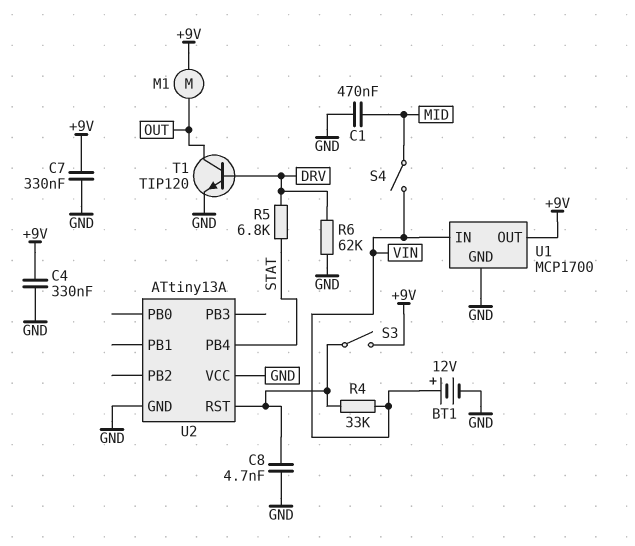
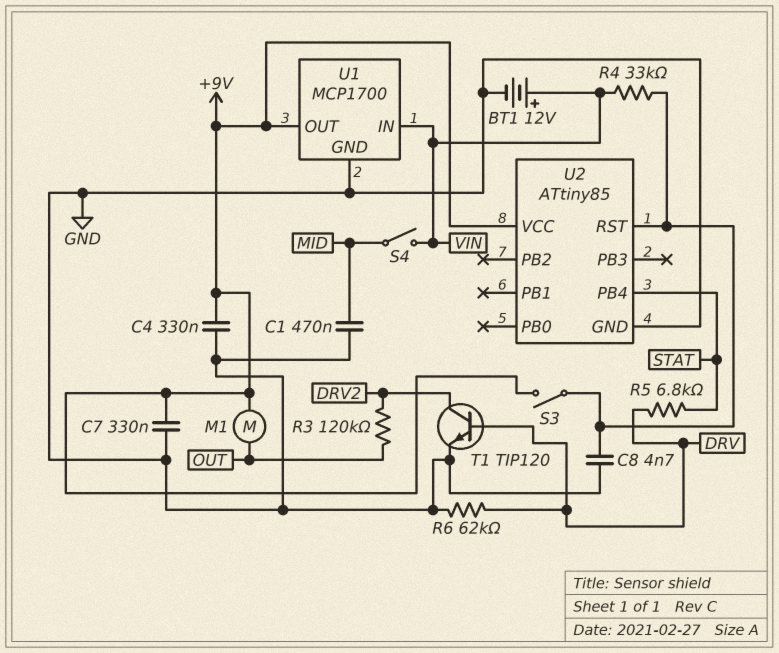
R3: none -> 120k (DRV2, OUT)
T1: NPN TIP120 (B DRV, C OUT, E GND) -> NPN TIP120 (B DRV, C DRV2, E GND)
U2: ATtiny13A -> ATtiny85
U2 pin VCC: GND -> +9V

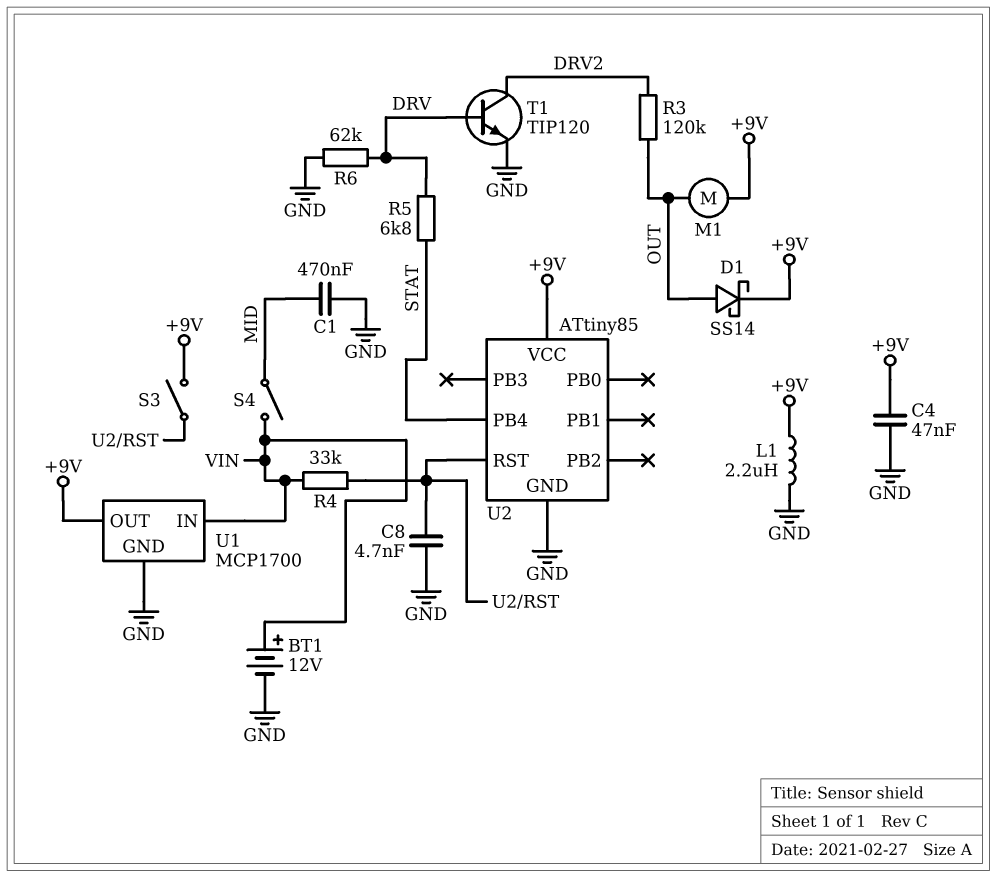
C4: 330nF (+9V, GND) -> 47nF (+9V, GND)
C7: 330nF (+9V, GND) -> none
D1: none -> schottky SS14 (A OUT, K +9V)
L1: none -> 2.2uH (+9V, GND)

